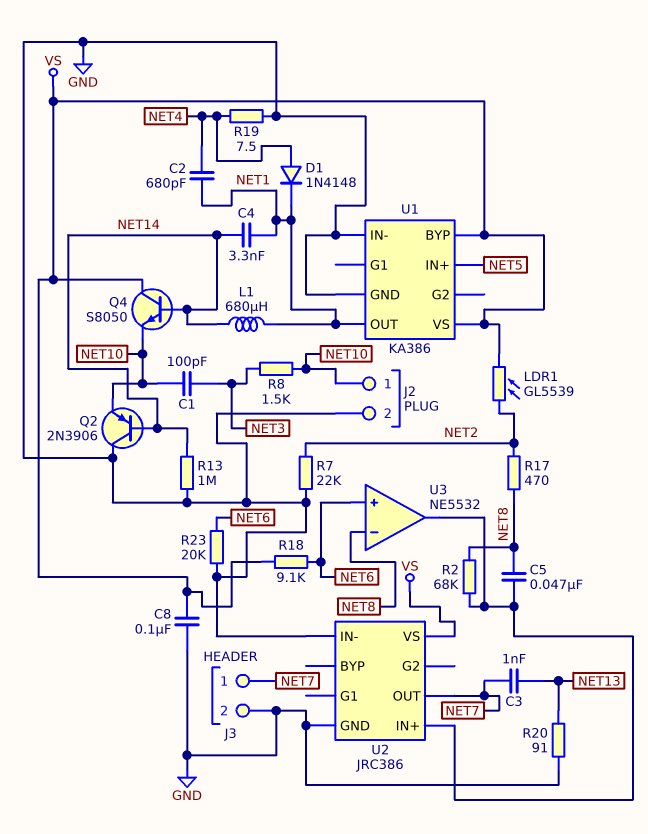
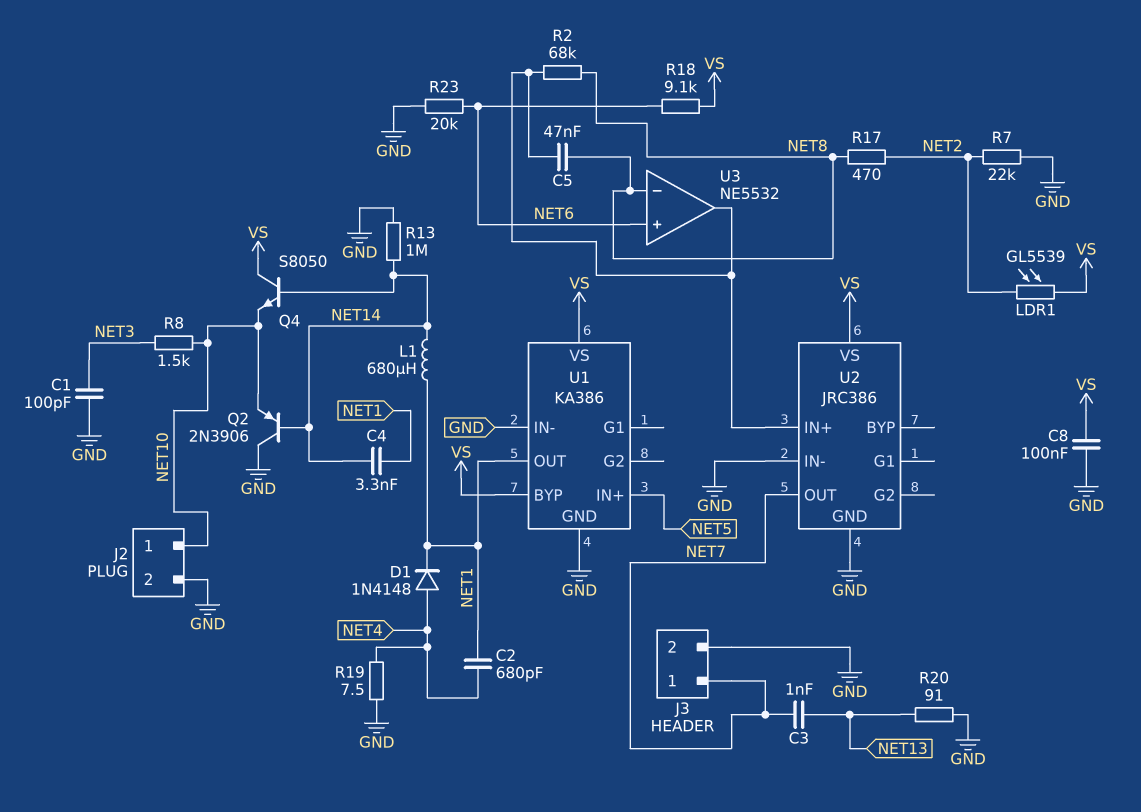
C1: 100pF (NET3, NET10) -> 100pF (GND, NET3)

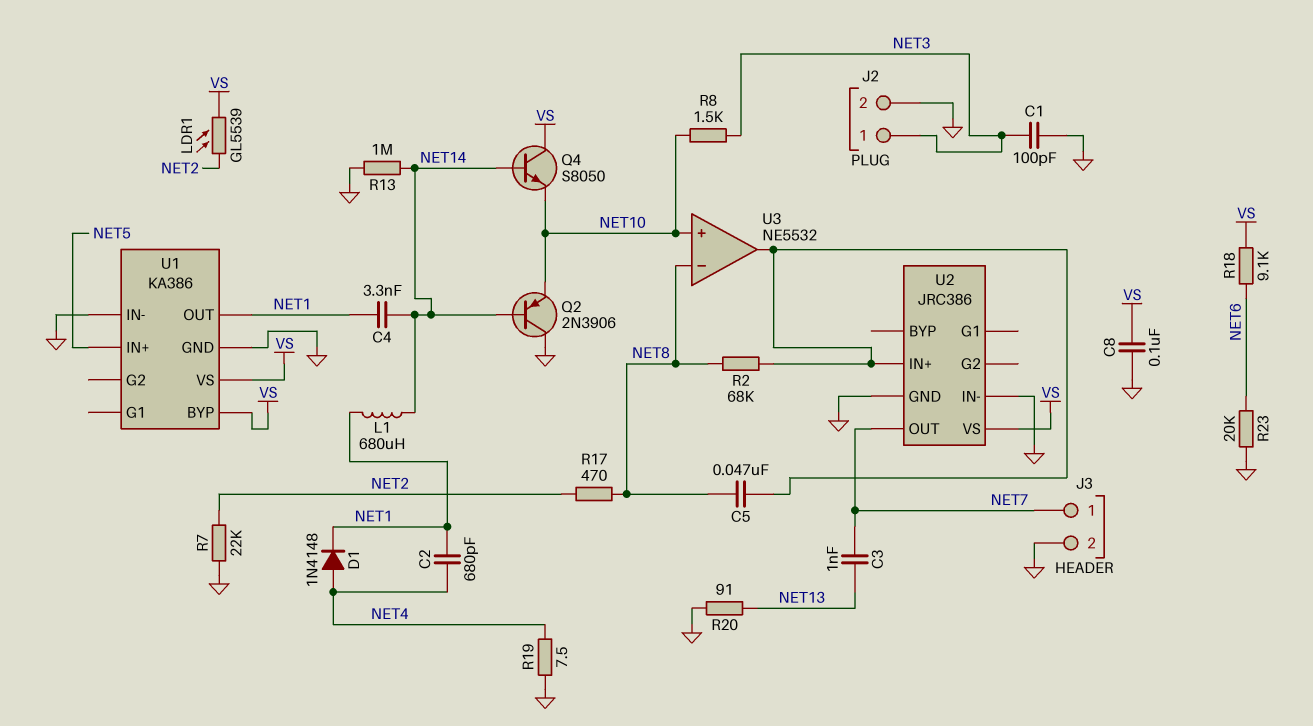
J2 pin 1: NET10 -> NET3
U3 pin in+: NET6 -> NET10

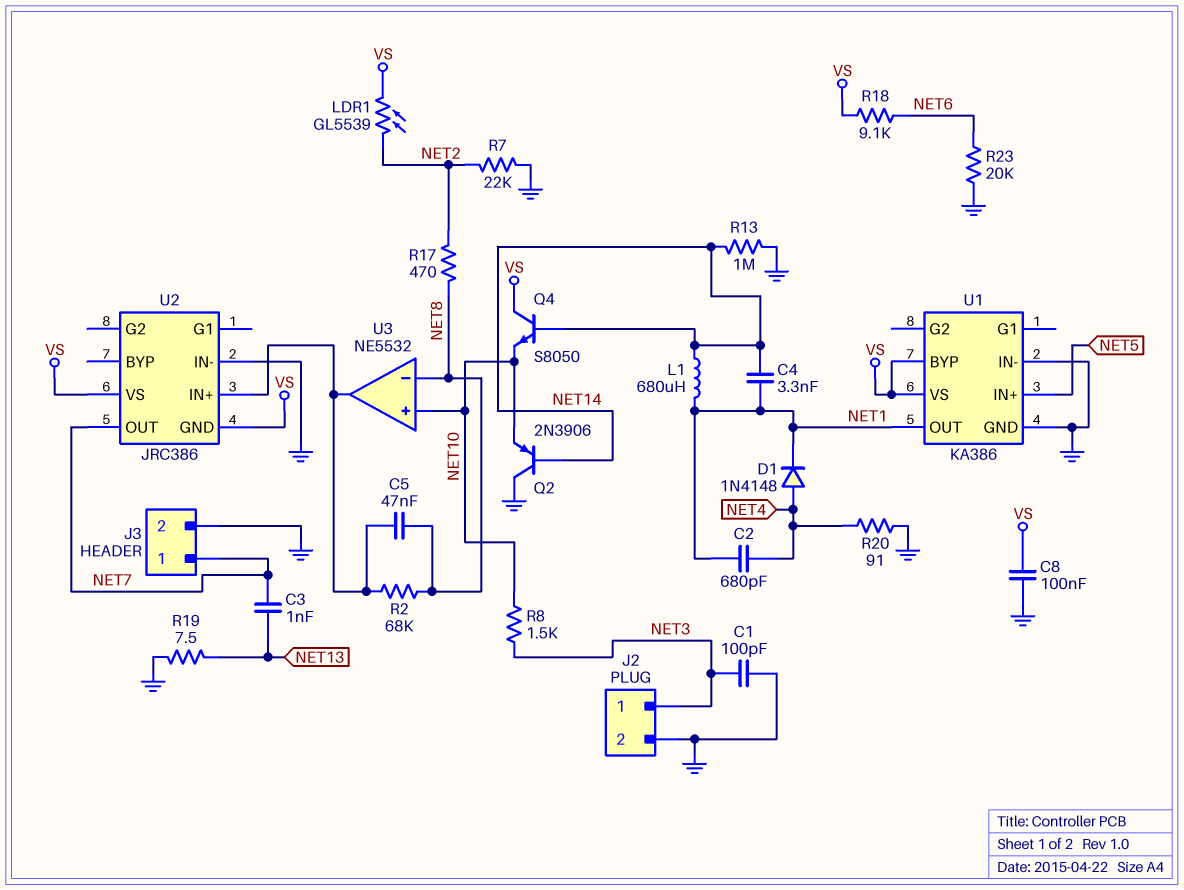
R19: 7.5 (GND, NET4) -> 7.5 (GND, NET13)
R20: 91 (GND, NET13) -> 91 (GND, NET4)
U2 pin GND: GND -> VS

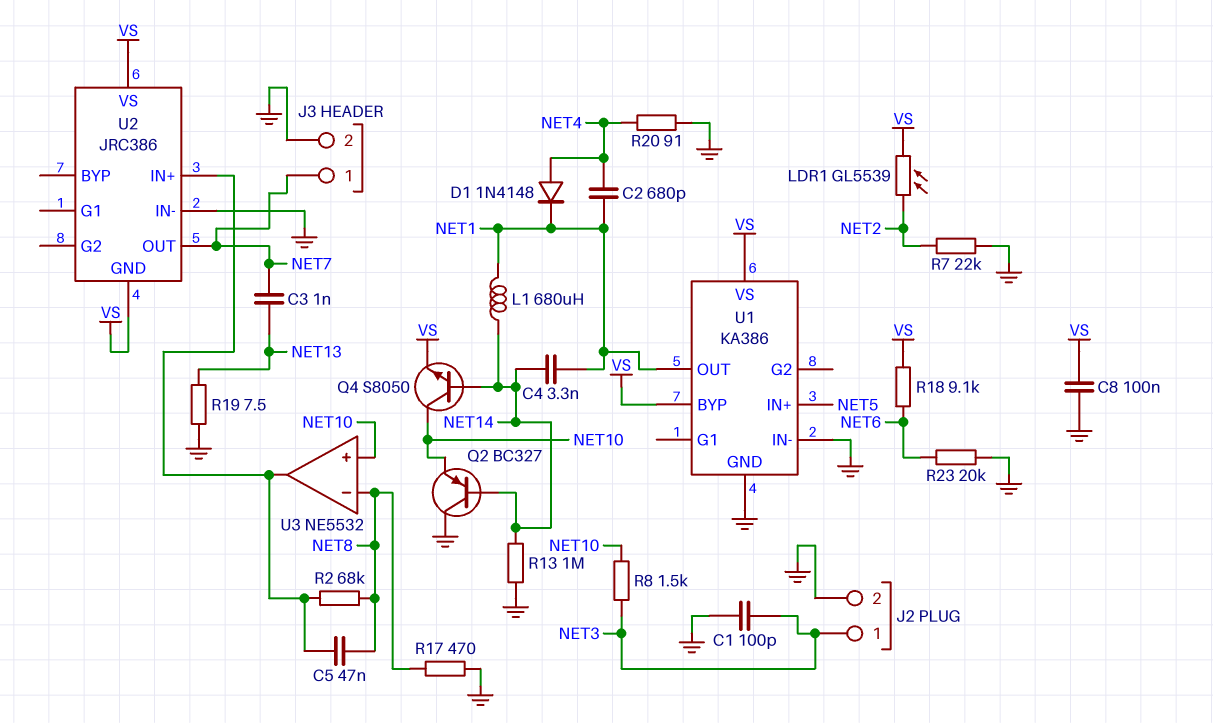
Q2: PNP 2N3906 (B NET14, C GND, E NET10) -> PNP BC327 (B NET14, C GND, E NET10)
Q4: NPN S8050 (B NET14, C VS, E NET10) -> NPN S8050 (B NET14, C NET10, E VS)
R17: 470 (NET2, NET8) -> 470 (GND, NET8)

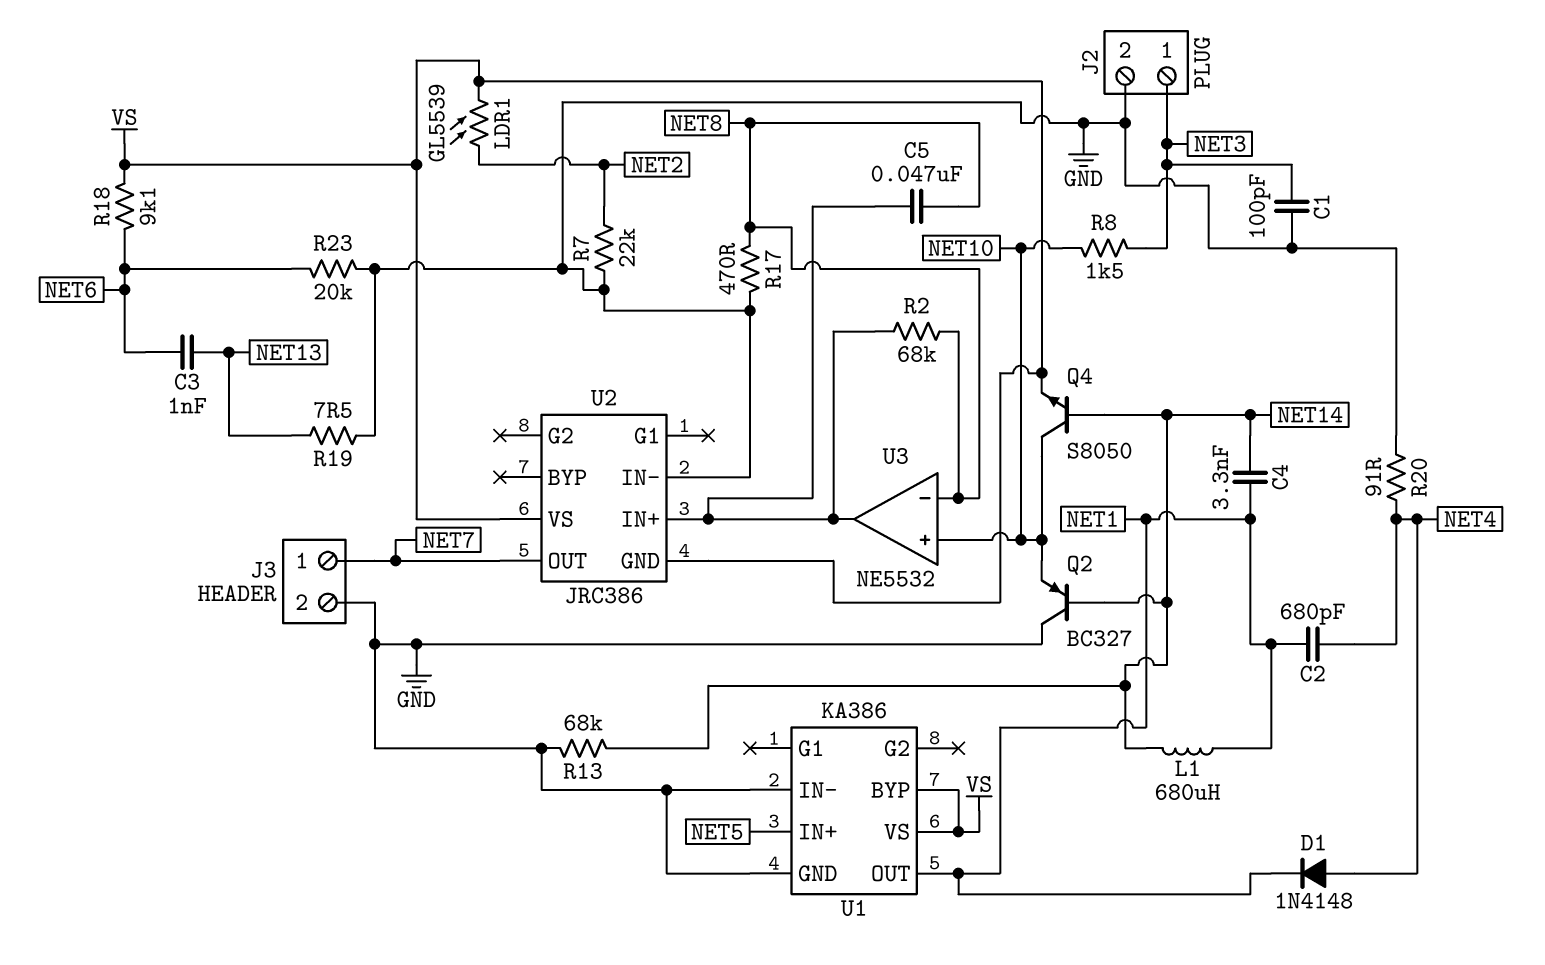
C3: 1nF (NET7, NET13) -> 1nF (NET6, NET13)
C8: 100nF (GND, VS) -> none
R13: 1M (GND, NET14) -> 68k (GND, NET14)

